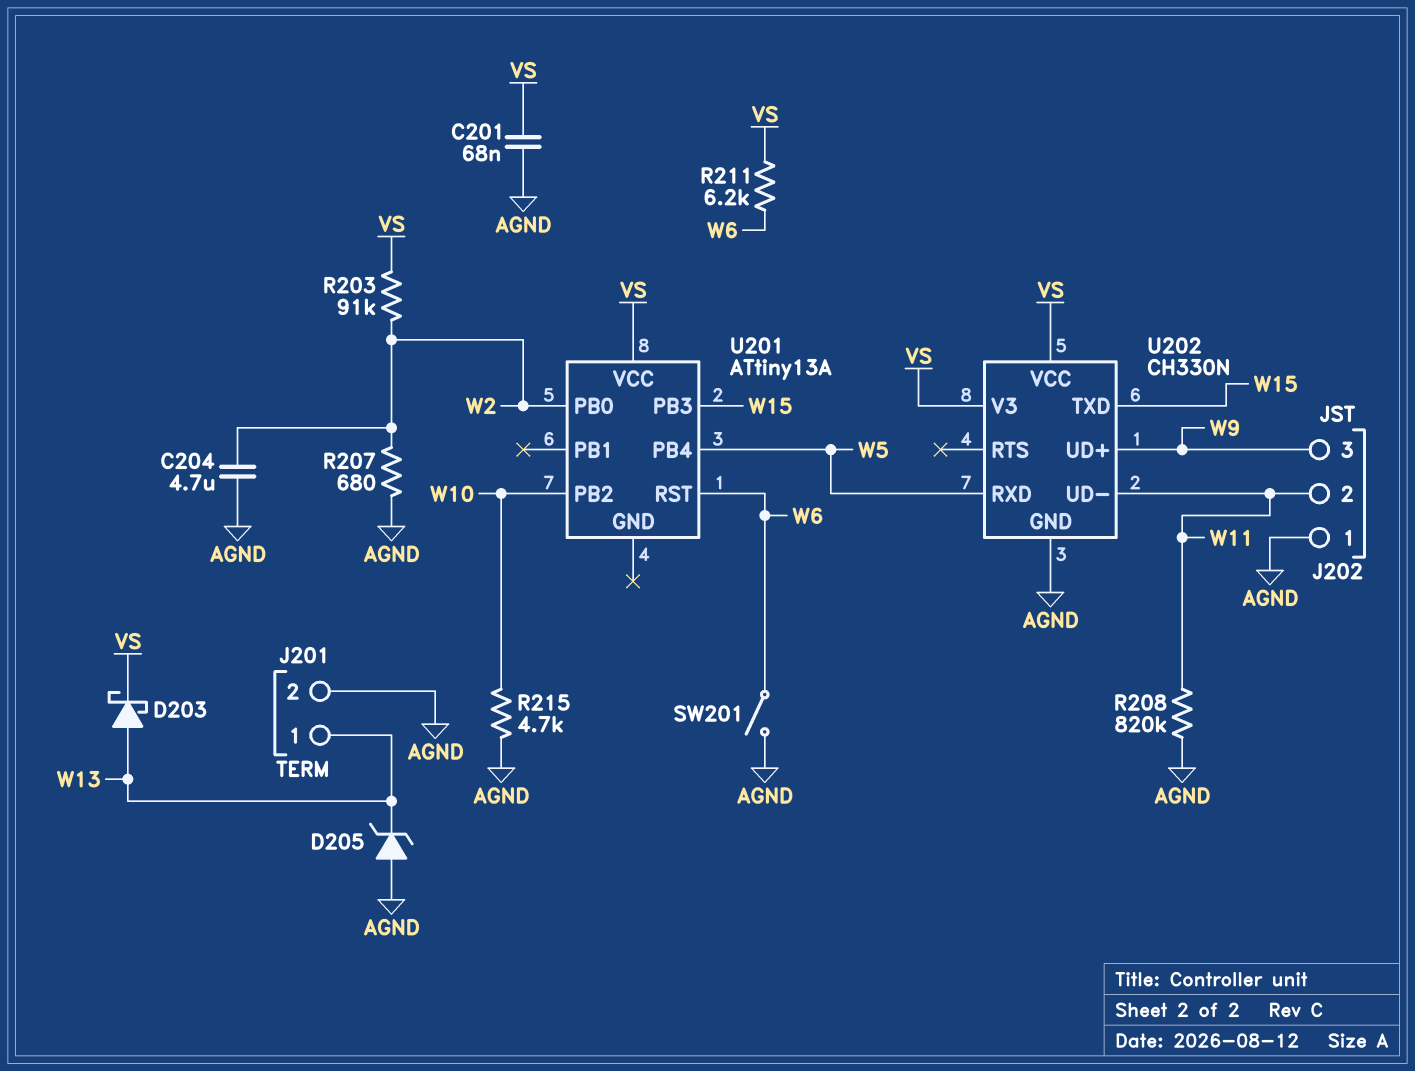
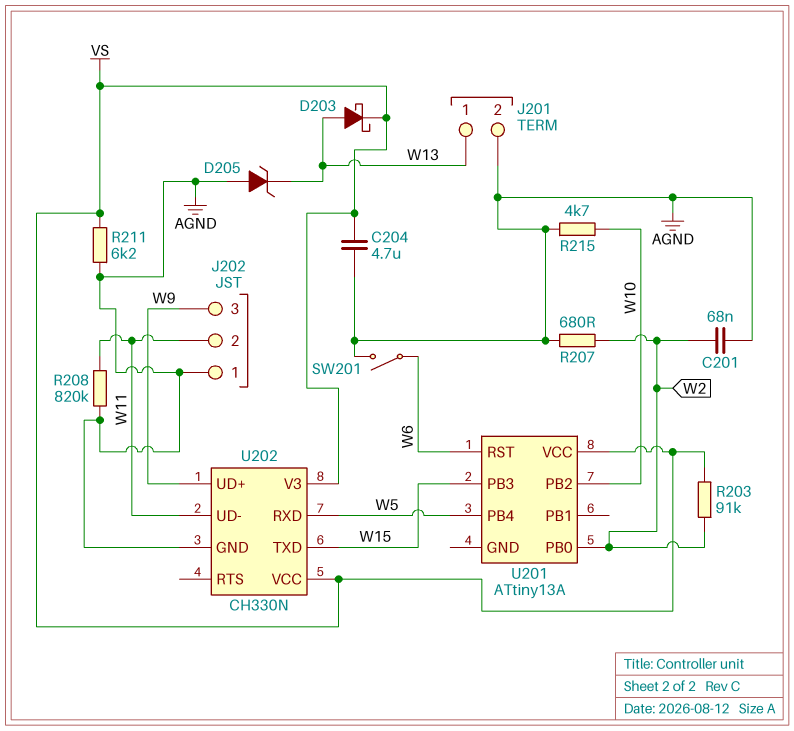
C201: 68nF (AGND, VS) -> 68nF (AGND, W2)
C204: 4.7uF (AGND, W2) -> 4.7uF (AGND, VS)
R211: 6.2k (VS, W6) -> 6.2k (AGND, VS)

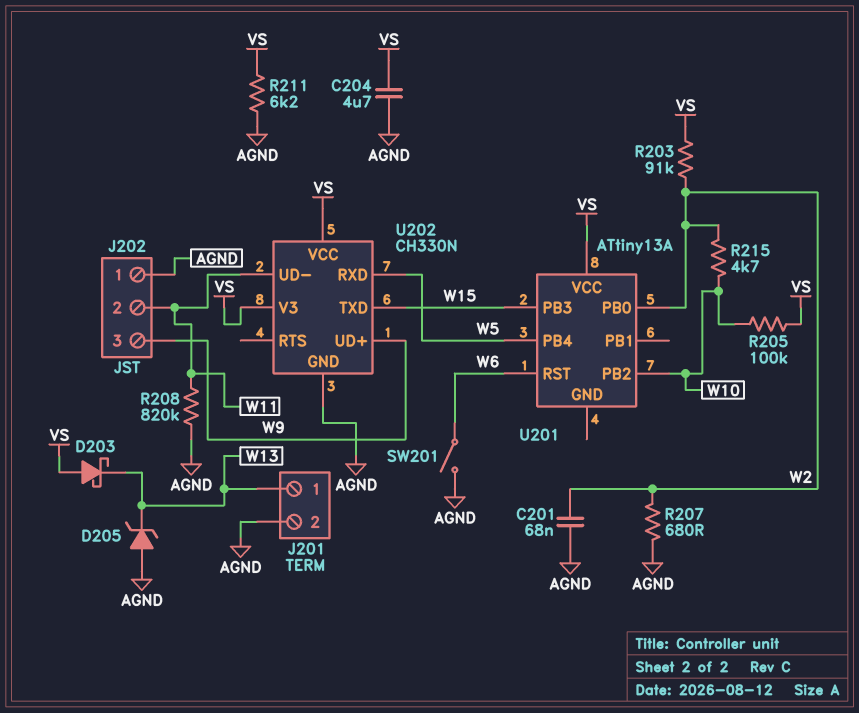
D203: schottky (A W13, K VS) -> schottky (A VS, K W13)
R205: none -> 100k (VS, W10)
R215: 4.7k (AGND, W10) -> 4.7k (W2, W10)

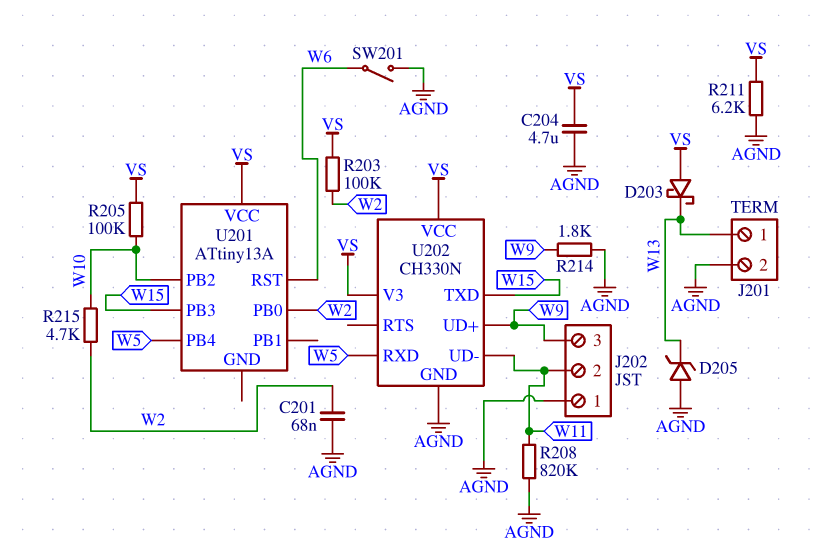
R203: 91k (VS, W2) -> 100k (VS, W2)
R207: 680 (AGND, W2) -> none
R214: none -> 1.8k (AGND, W9)

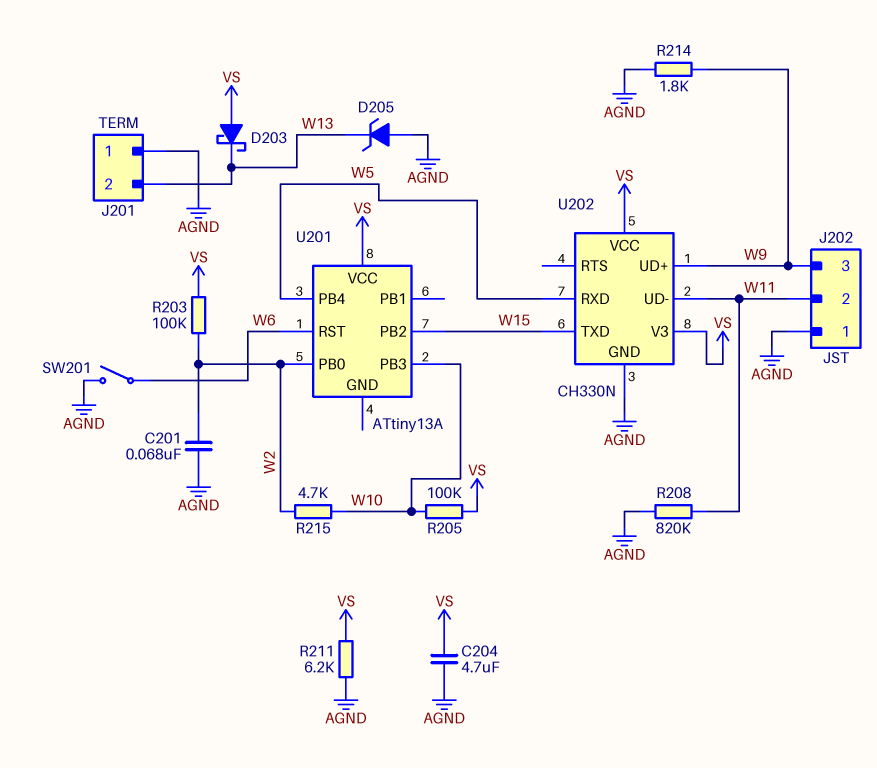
J201 pin 1: W13 -> AGND
J201 pin 2: AGND -> W13
U201 pin PB2: W10 -> W15
U201 pin PB3: W15 -> W10

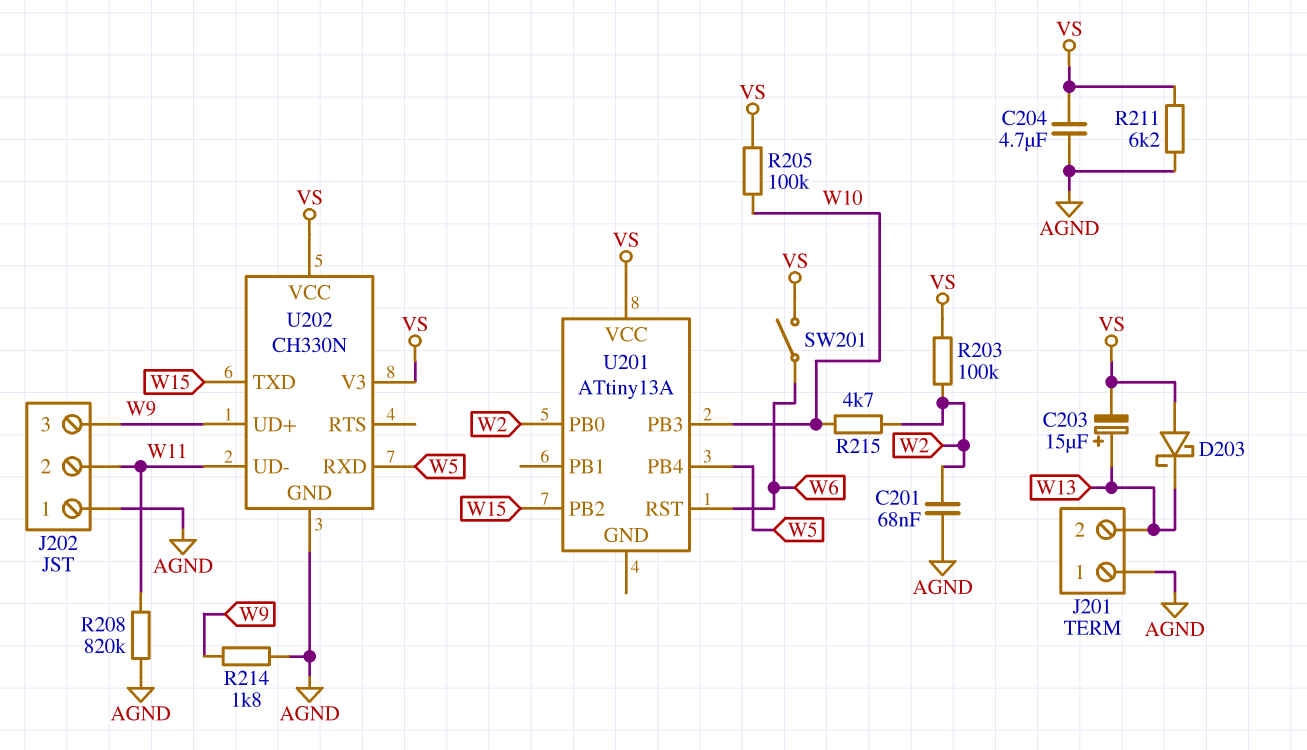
C203: none -> 15uF (plus W13, minus VS)
D205: zener (A AGND, K W13) -> none
SW201: switch (AGND, W6) -> switch (VS, W6)

